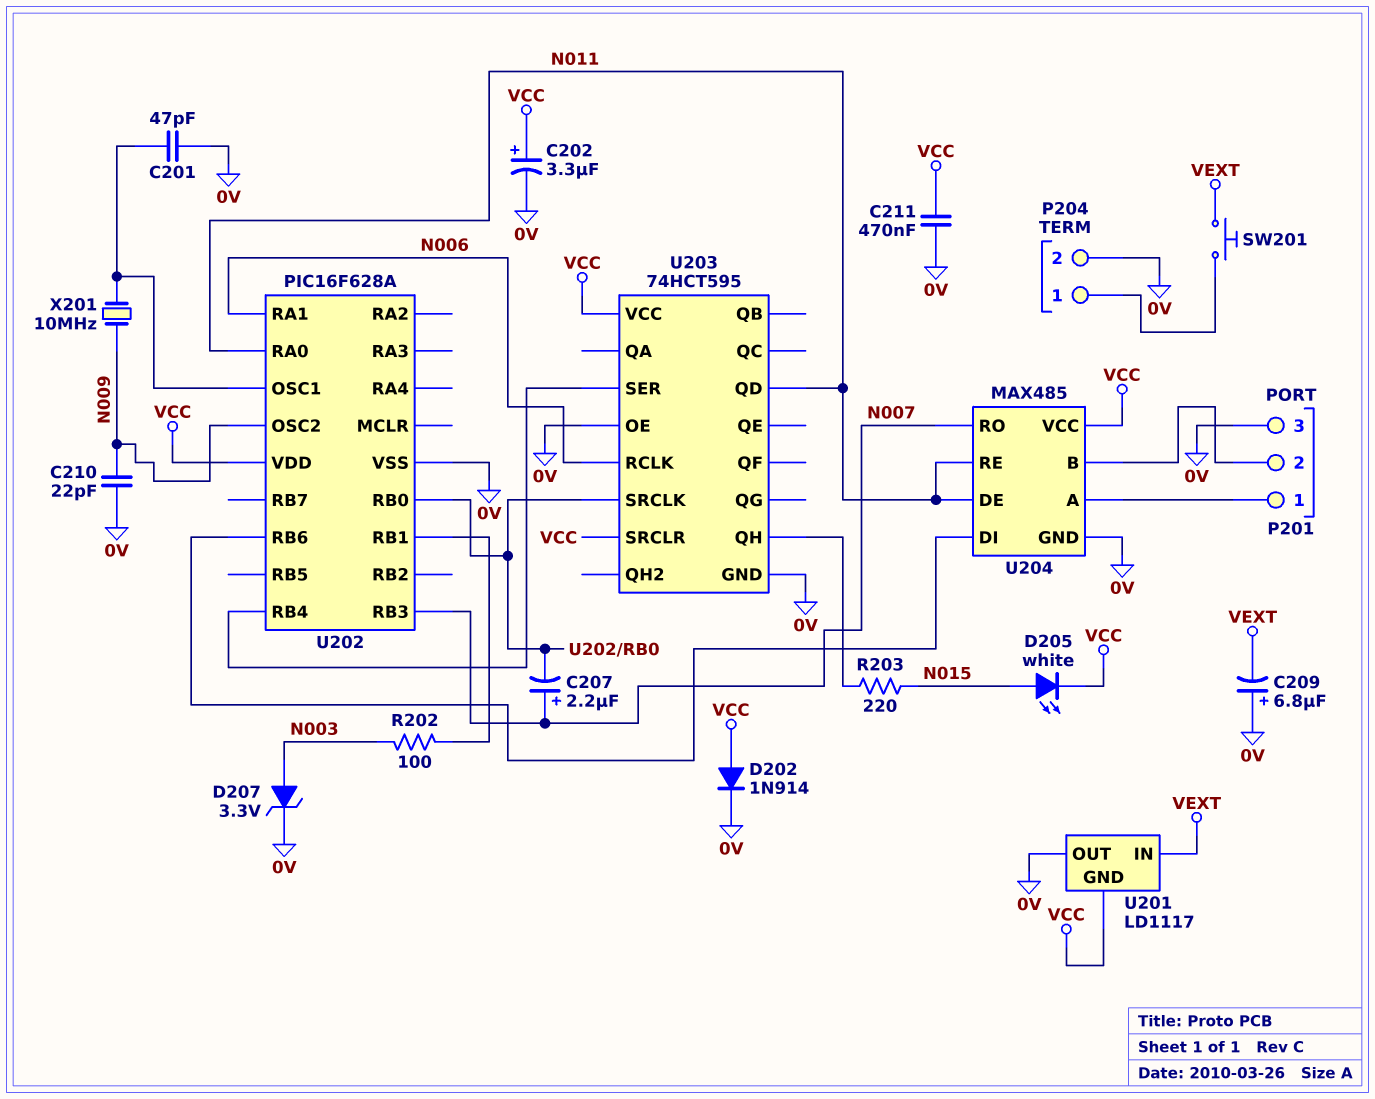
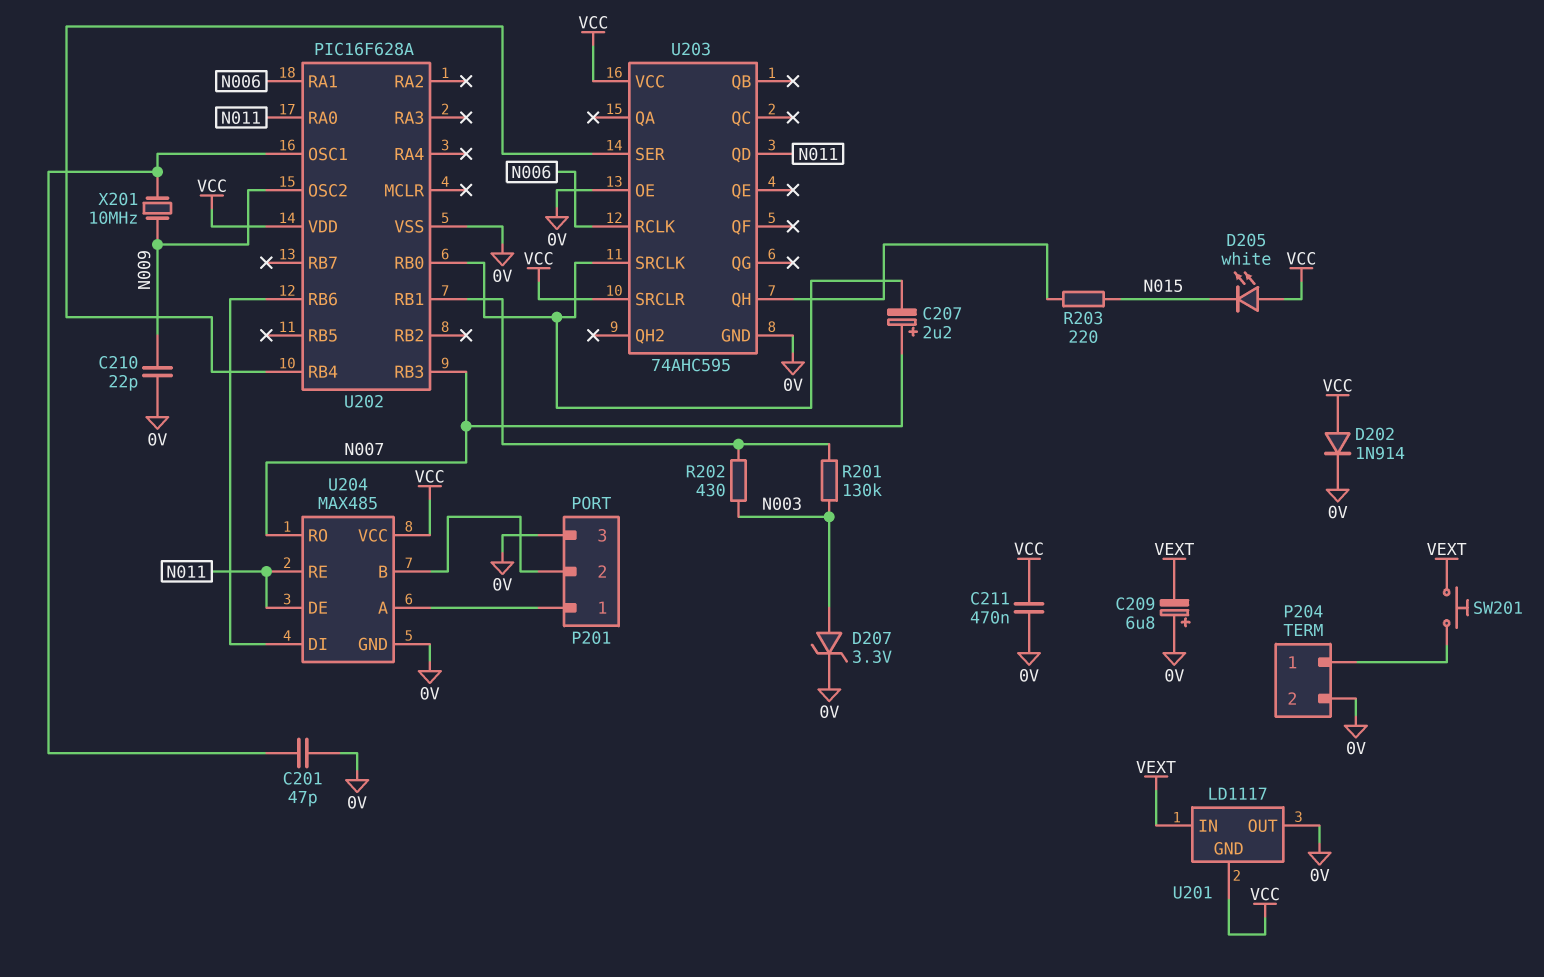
C202: 3.3uF (plus VCC, minus 0V) -> none
D205: LED white (A N015, K VCC) -> LED white (A VCC, K N015)
R201: none -> 130k (N003, U202/RB1)
R202: 100 (N003, U202/RB1) -> 430 (N003, U202/RB1)
U203: 74HCT595 -> 74AHC595

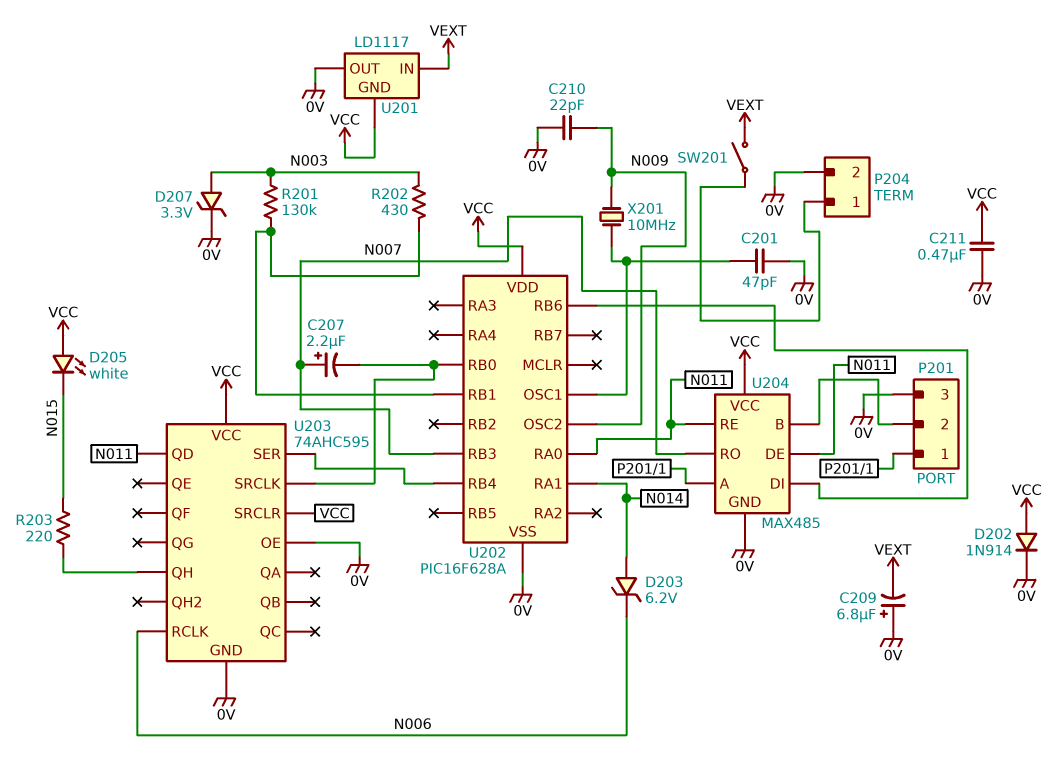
D203: none -> zener 6.2V (A N014, K N006)
SW201: button (P204/1, VEXT) -> switch (P204/1, VEXT)
U202 pin RA1: N006 -> N014

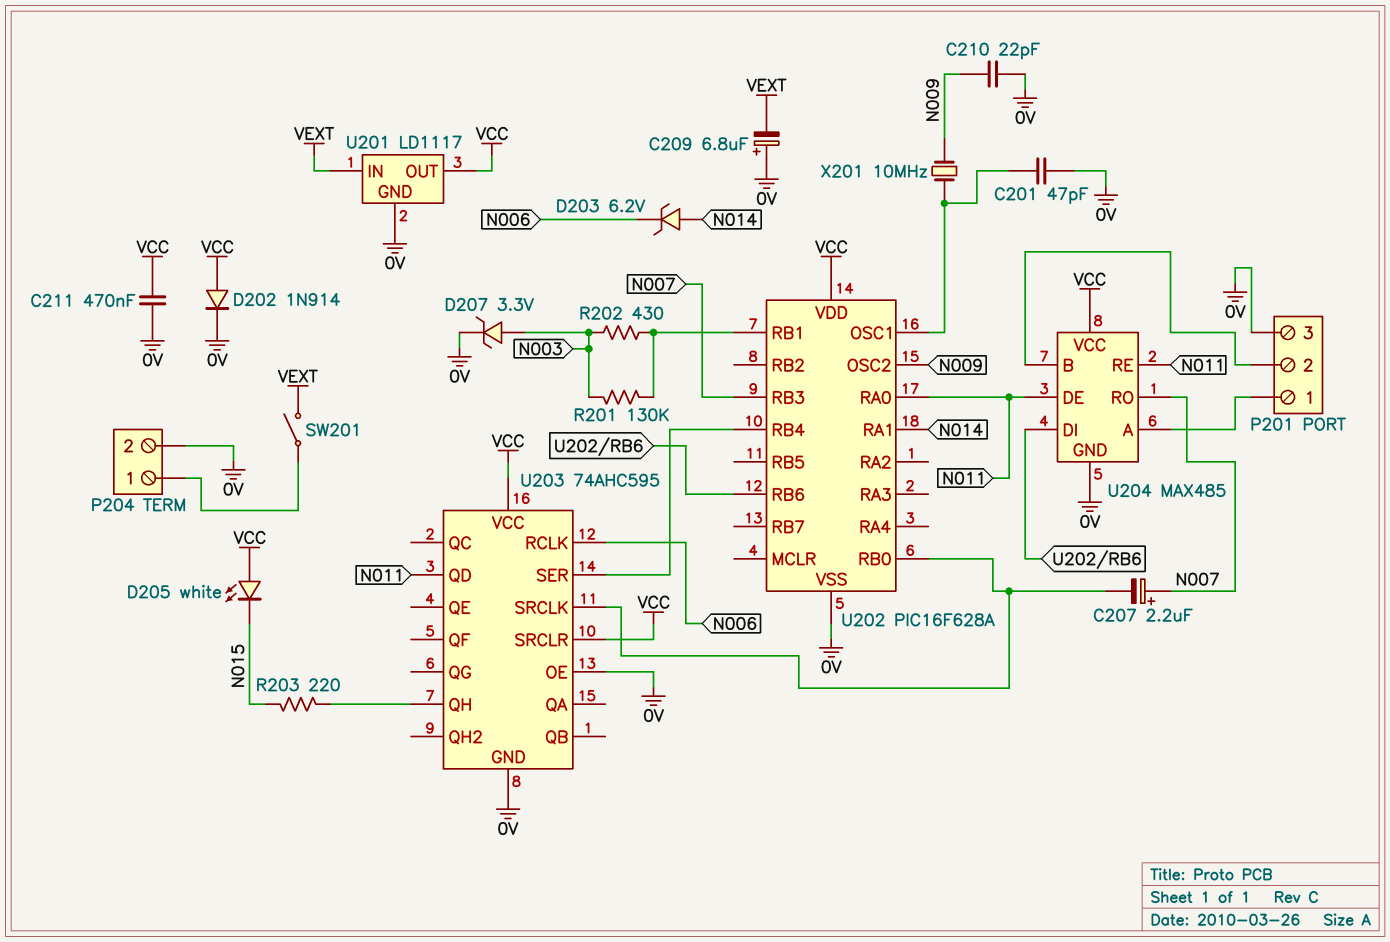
U201 pin GND: VCC -> 0V
U201 pin OUT: 0V -> VCC

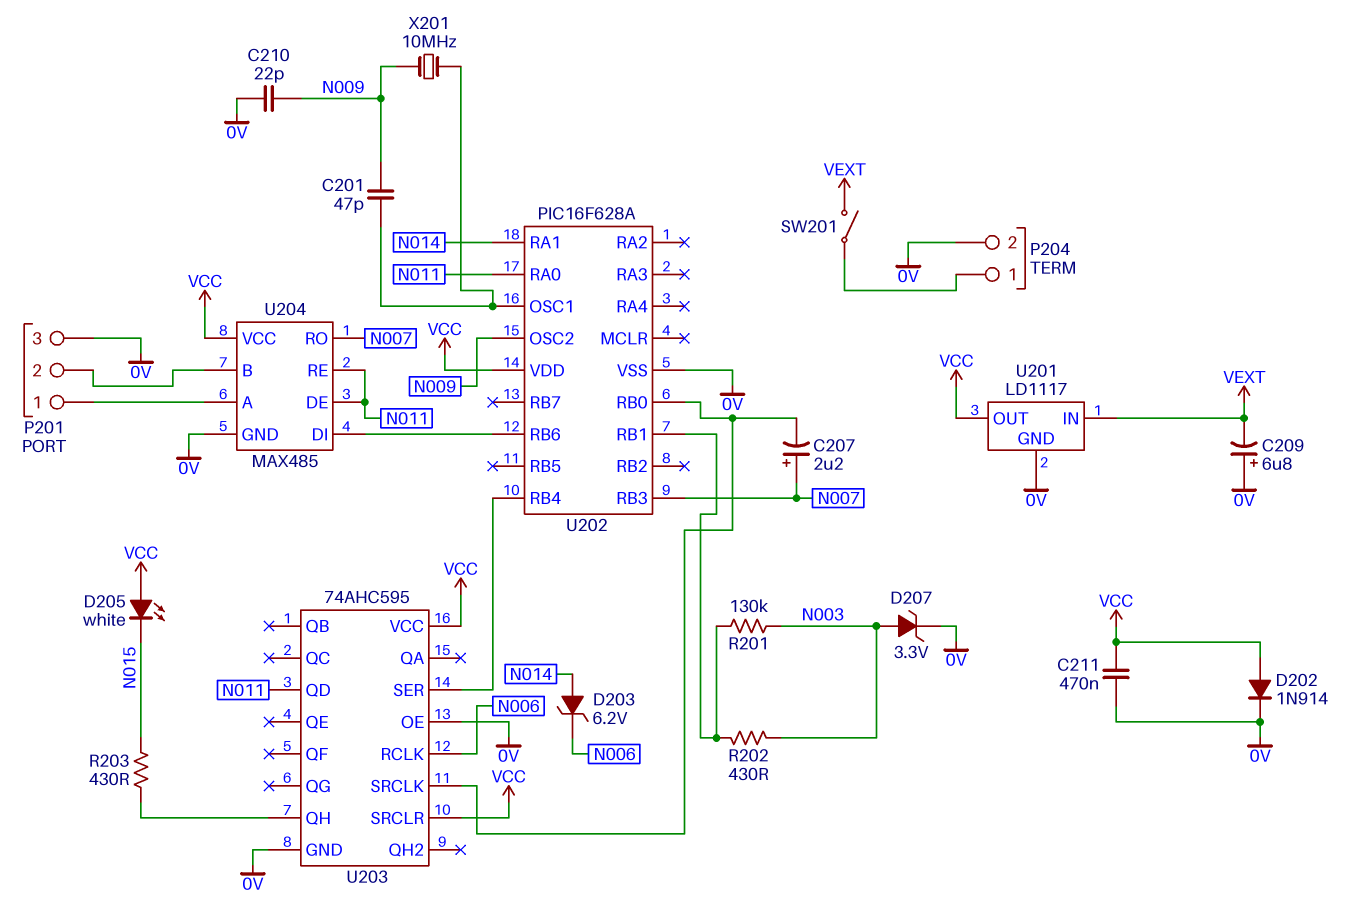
C201: 47pF (0V, U202/OSC1) -> 47pF (N009, U202/OSC1)
R203: 220 (N015, U203/QH) -> 430 (N015, U203/QH)

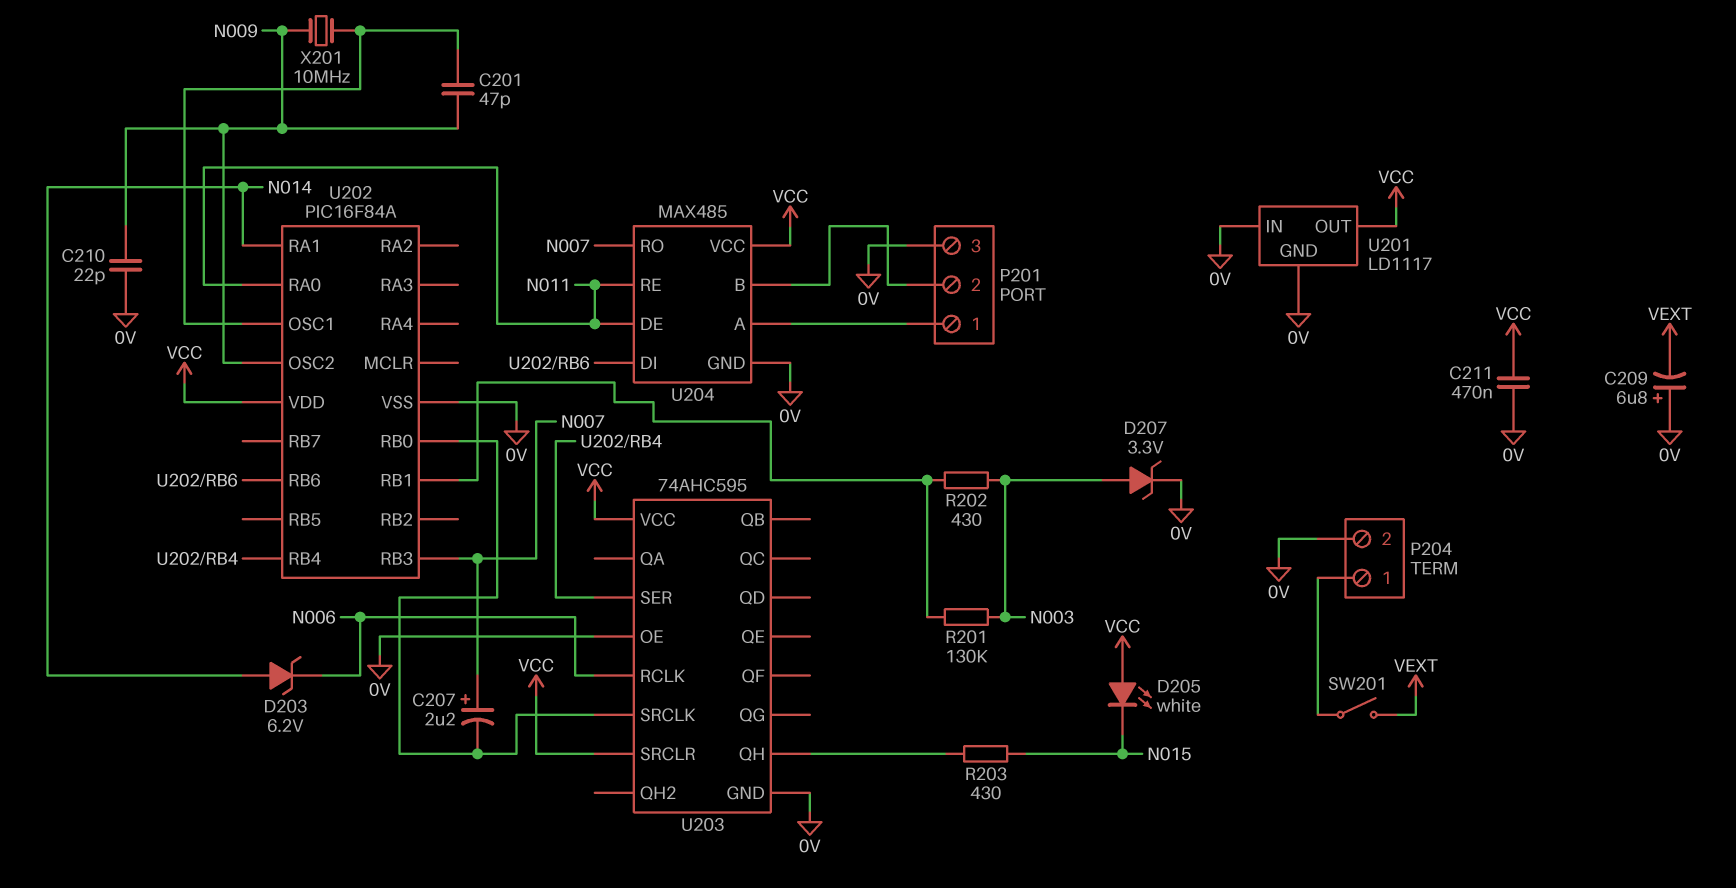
D202: diode 1N914 (A VCC, K 0V) -> none
U201 pin IN: VEXT -> 0V
U202: PIC16F628A -> PIC16F84A
U203 pin QD: N011 -> none

